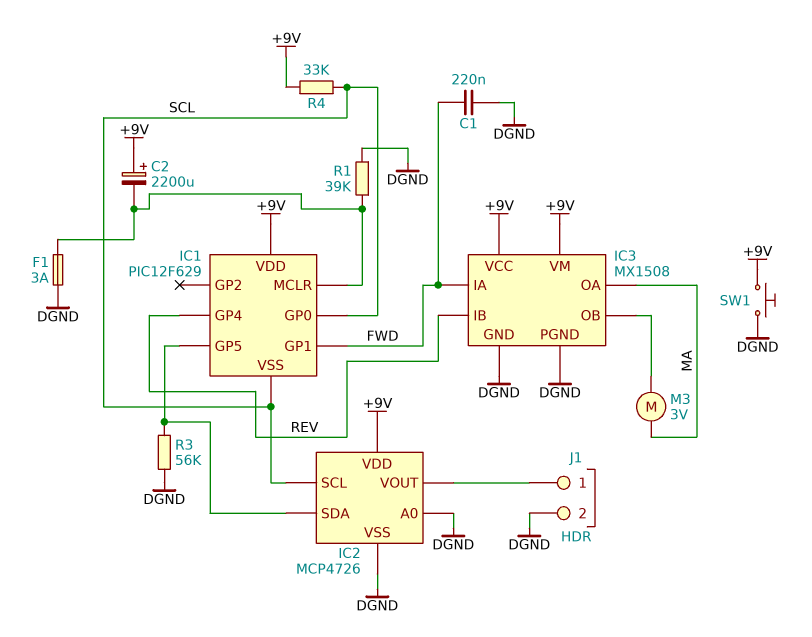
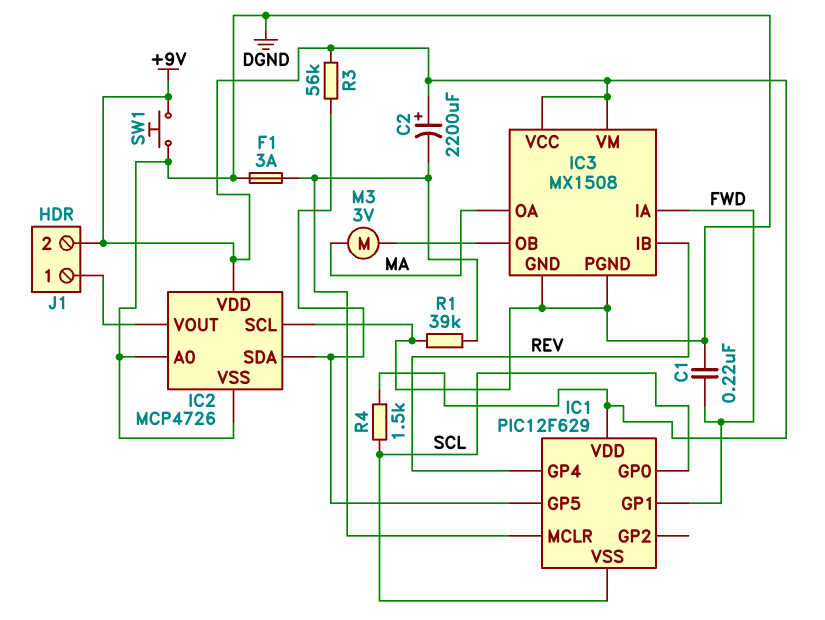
IC2 pin SCL: SCL -> DGND
J1 pin 2: DGND -> +9V
R3: 56k (DGND, IC1/GP5) -> 56k (+9V, IC1/GP5)
R4: 33k (+9V, SCL) -> 1.5k (+9V, SCL)

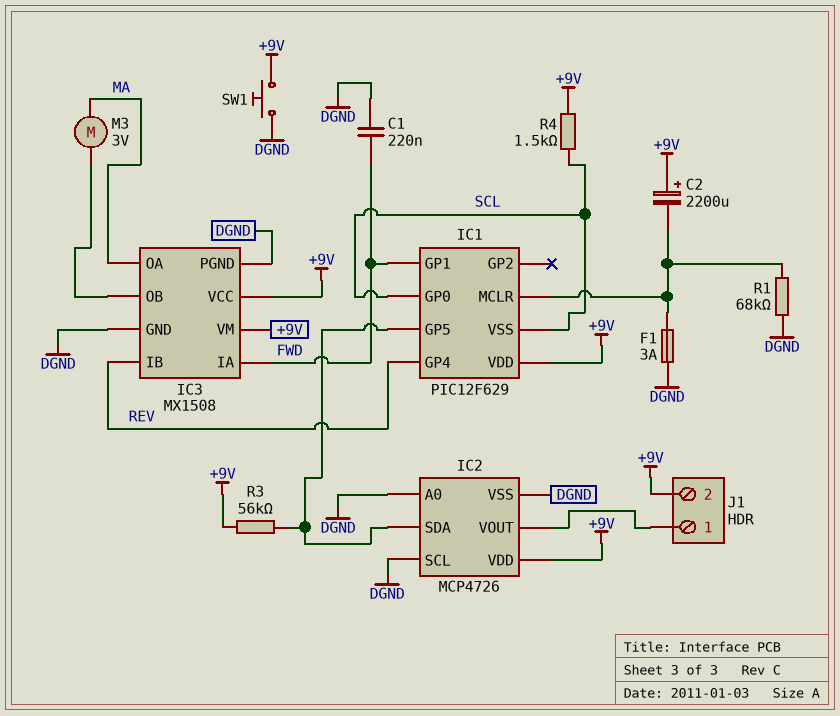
R1: 39k (DGND, IC1/MCLR) -> 68k (DGND, IC1/MCLR)

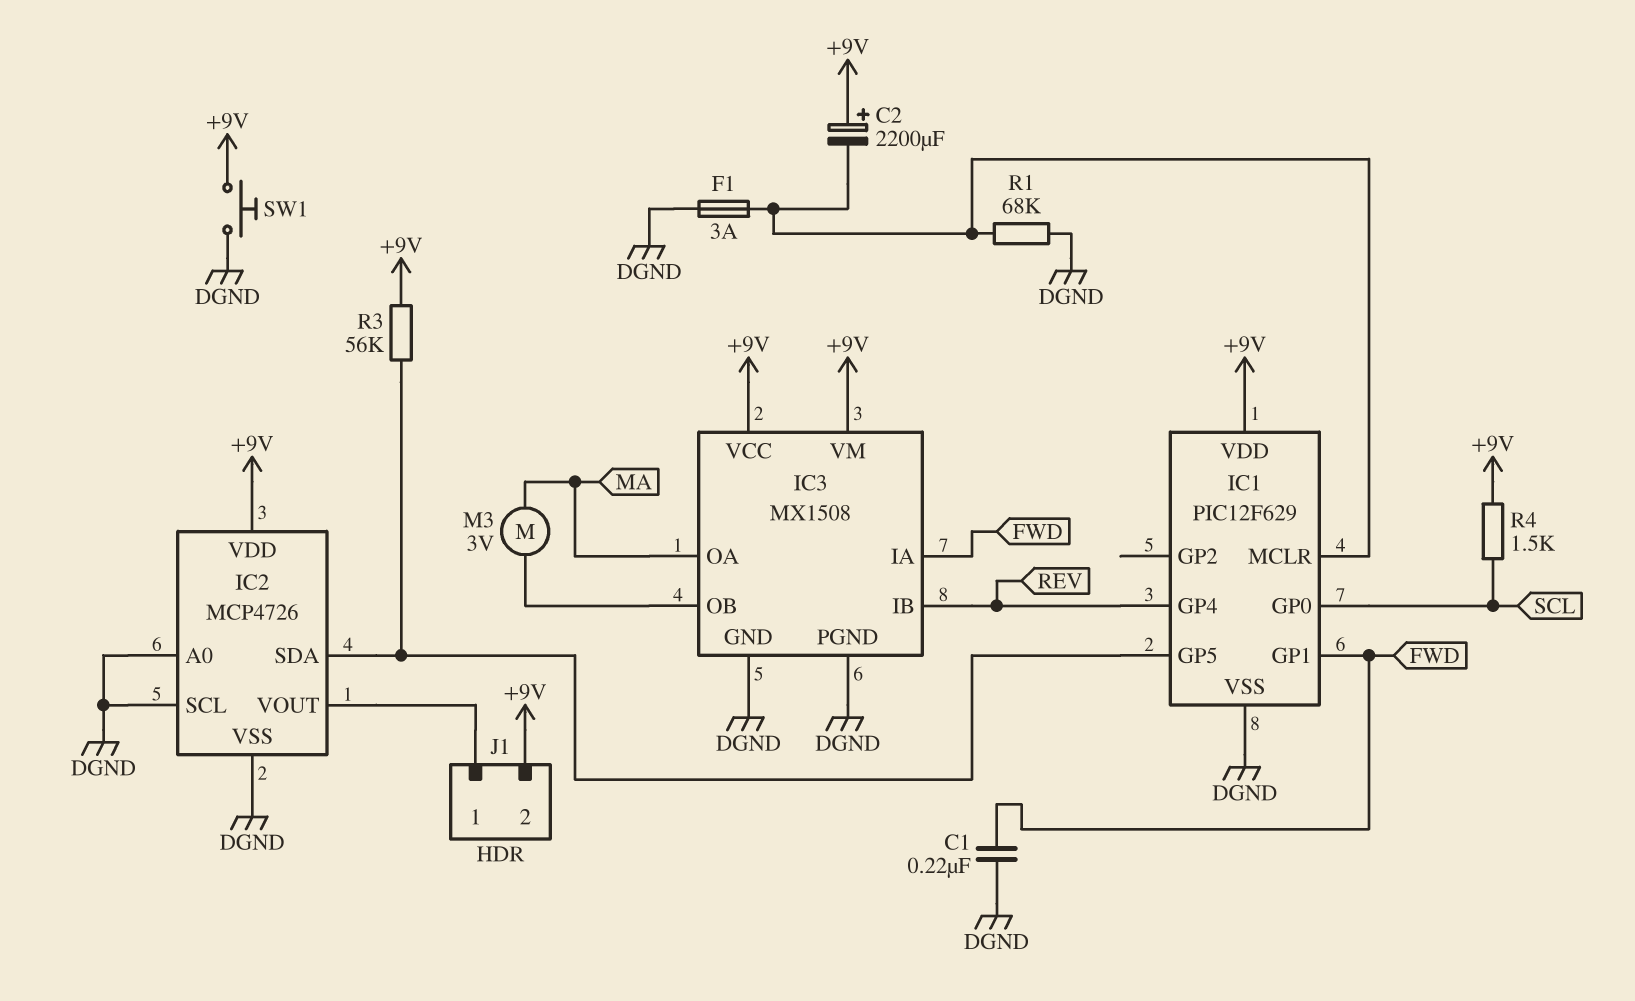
IC1 pin VSS: SCL -> DGND

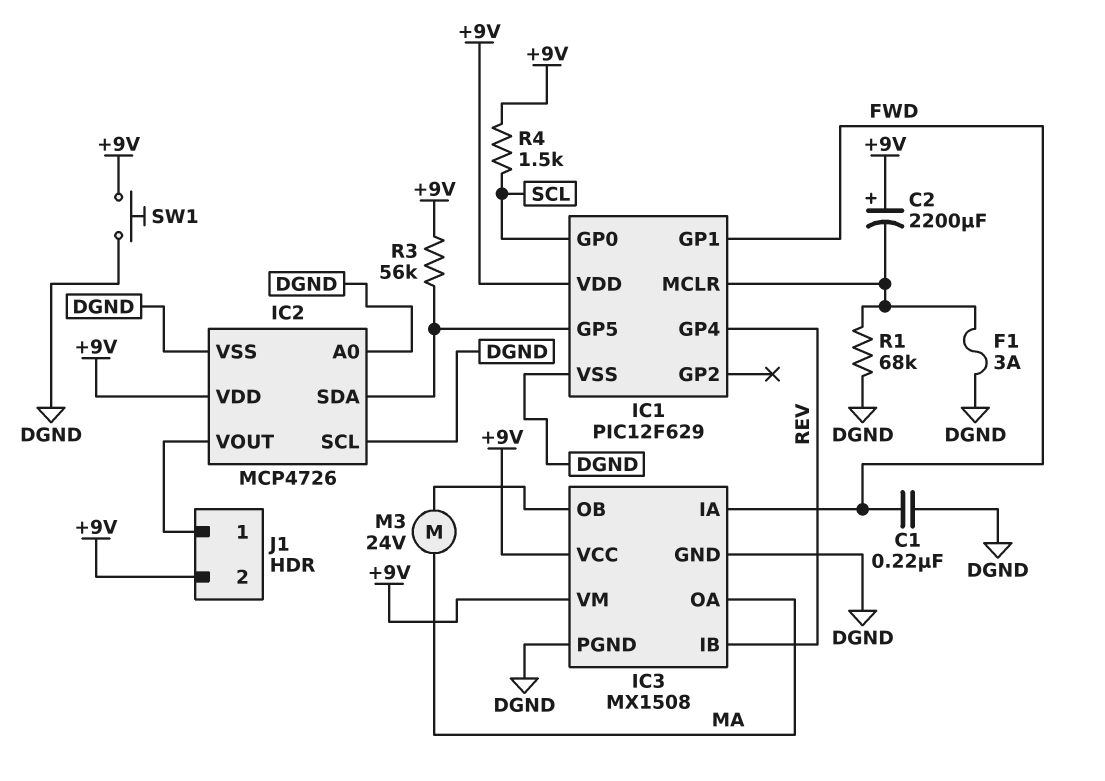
M3: motor 3V (IC3/OB, MA) -> motor 24V (IC3/OB, MA)

